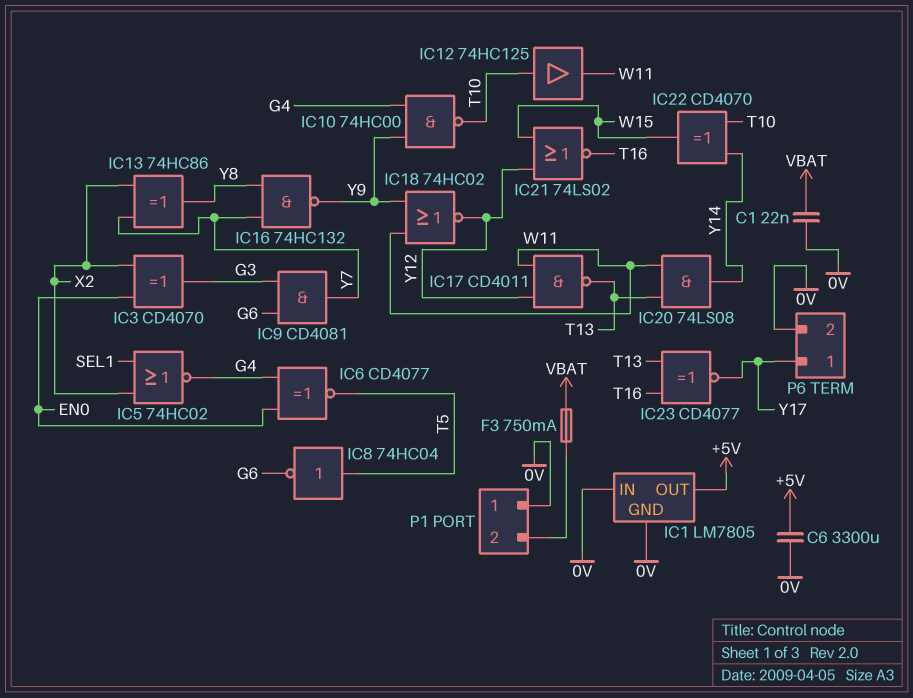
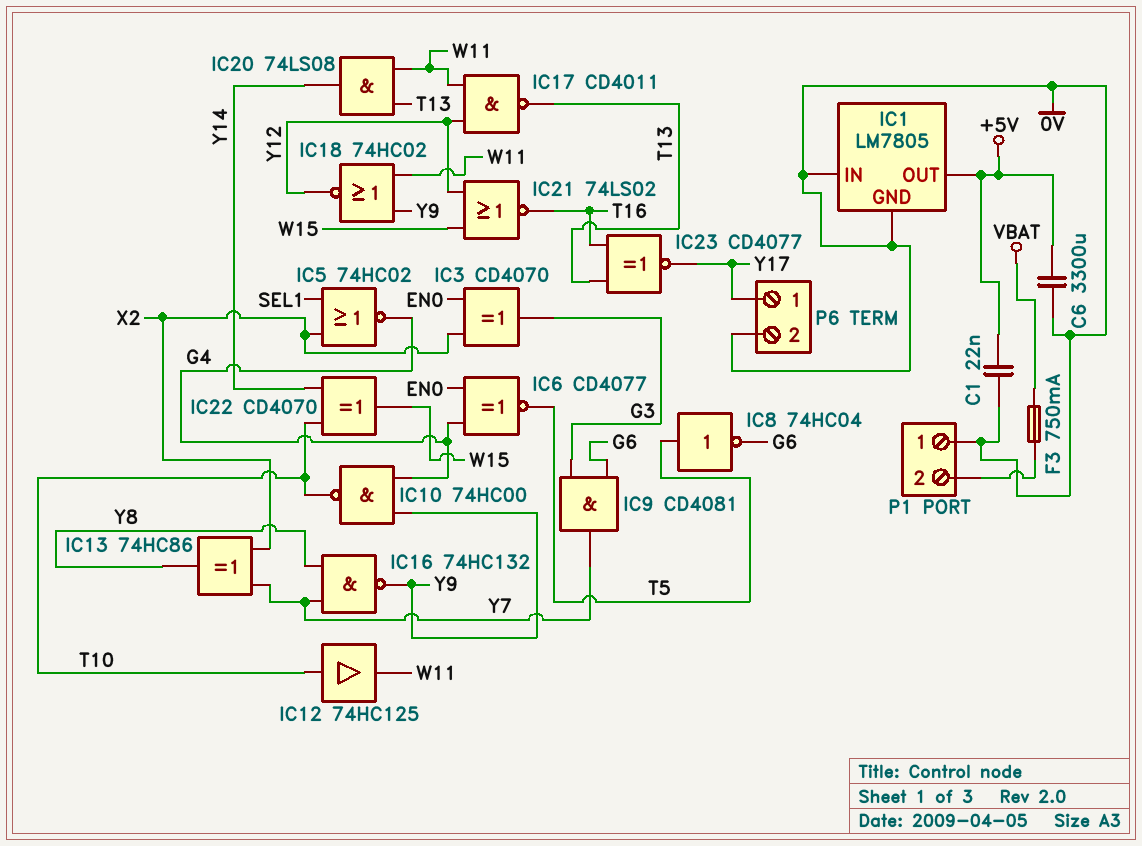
C1: 22nF (0V, VBAT) -> 22nF (+5V, 0V)

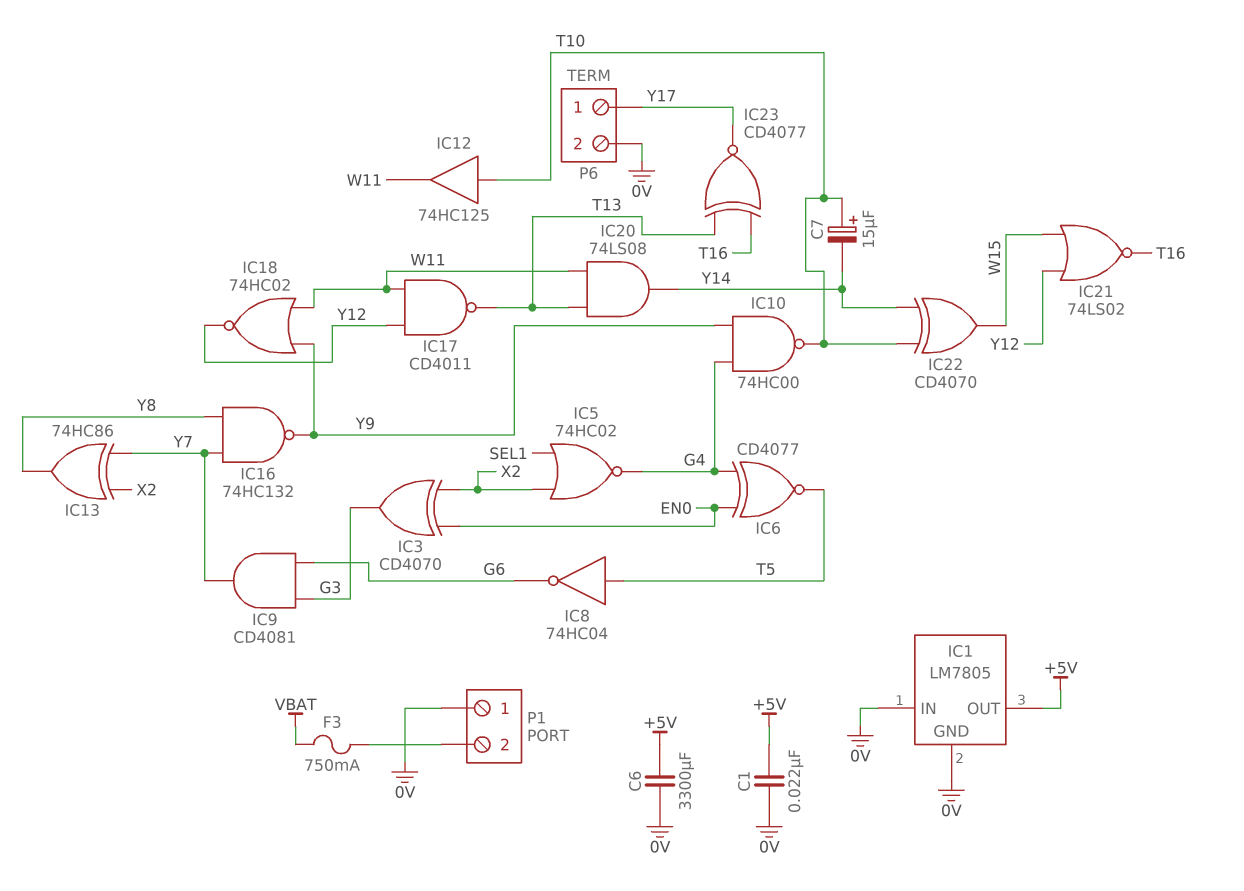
C7: none -> 15uF (plus T10, minus Y14)

